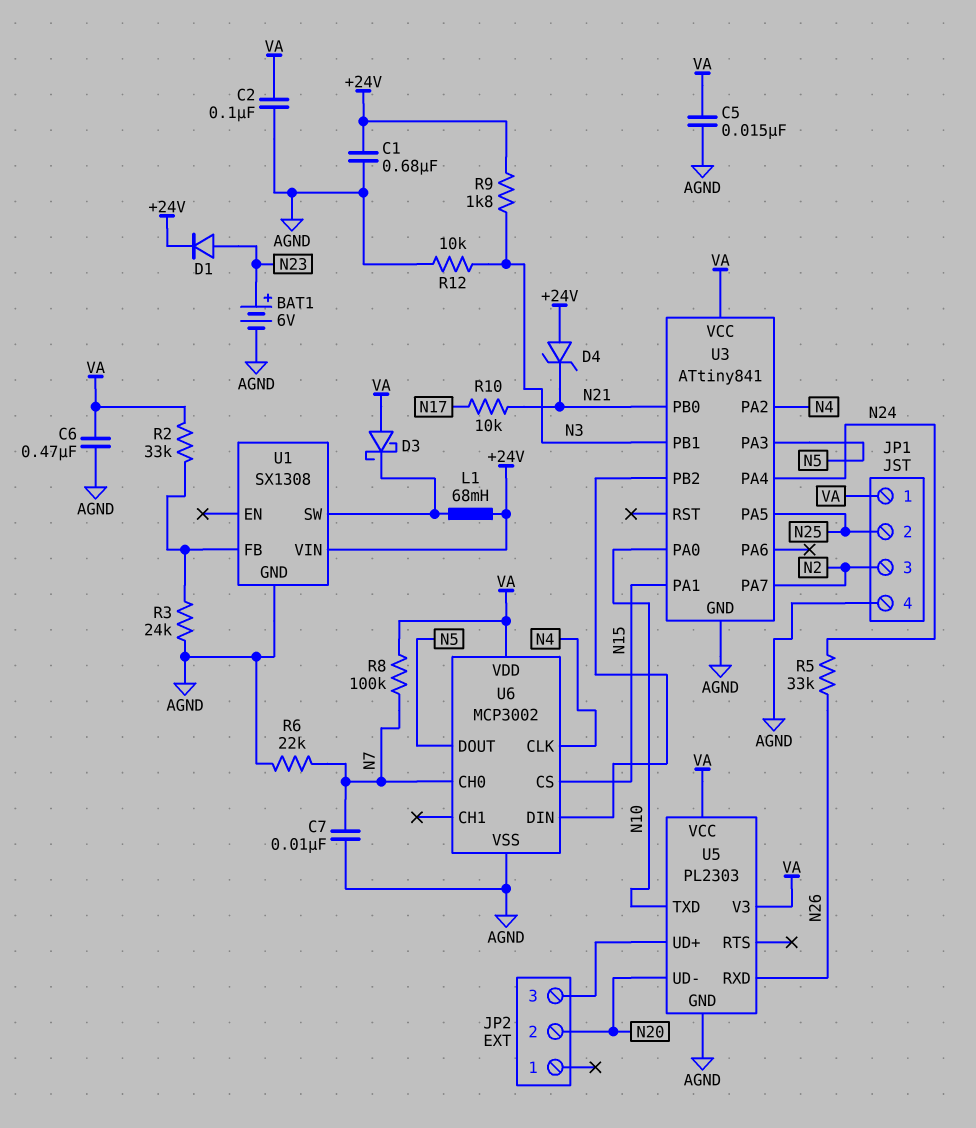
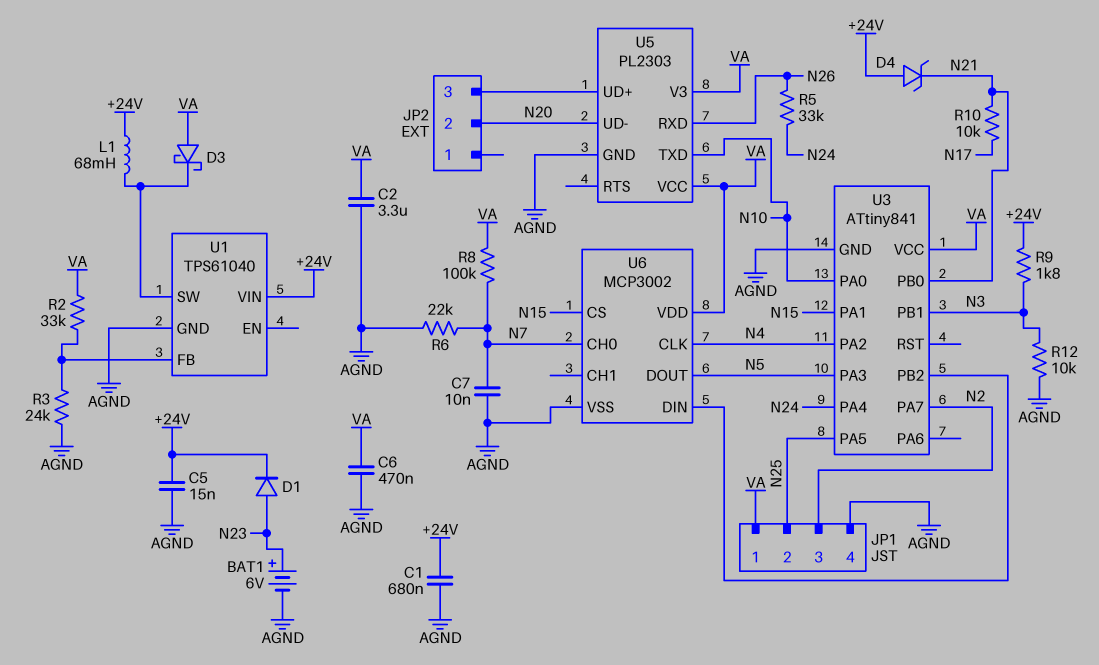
C2: 100nF (AGND, VA) -> 3.3uF (AGND, VA)
C5: 15nF (AGND, VA) -> 15nF (+24V, AGND)
U1: SX1308 -> TPS61040

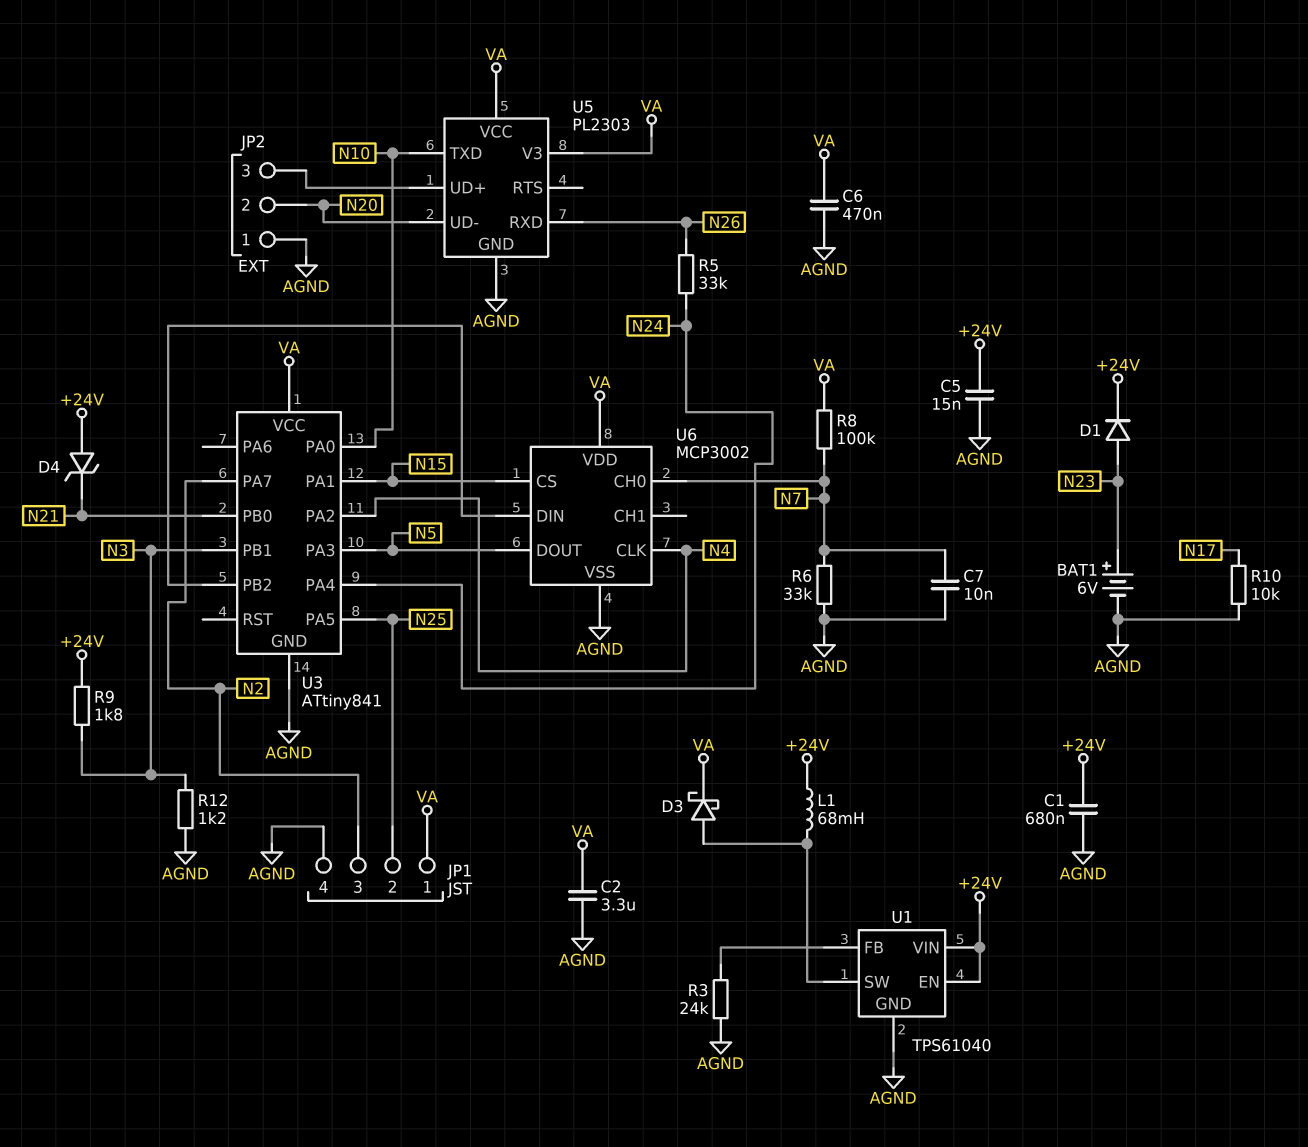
D3: schottky (A VA, K U1/SW) -> schottky (A U1/SW, K VA)
JP2 pin 1: none -> AGND
R2: 33k (U1/FB, VA) -> none
R6: 22k (AGND, N7) -> 33k (AGND, N7)
R10: 10k (N17, N21) -> 10k (AGND, N17)
R12: 10k (AGND, N3) -> 1.2k (AGND, N3)
U1 pin EN: none -> +24V

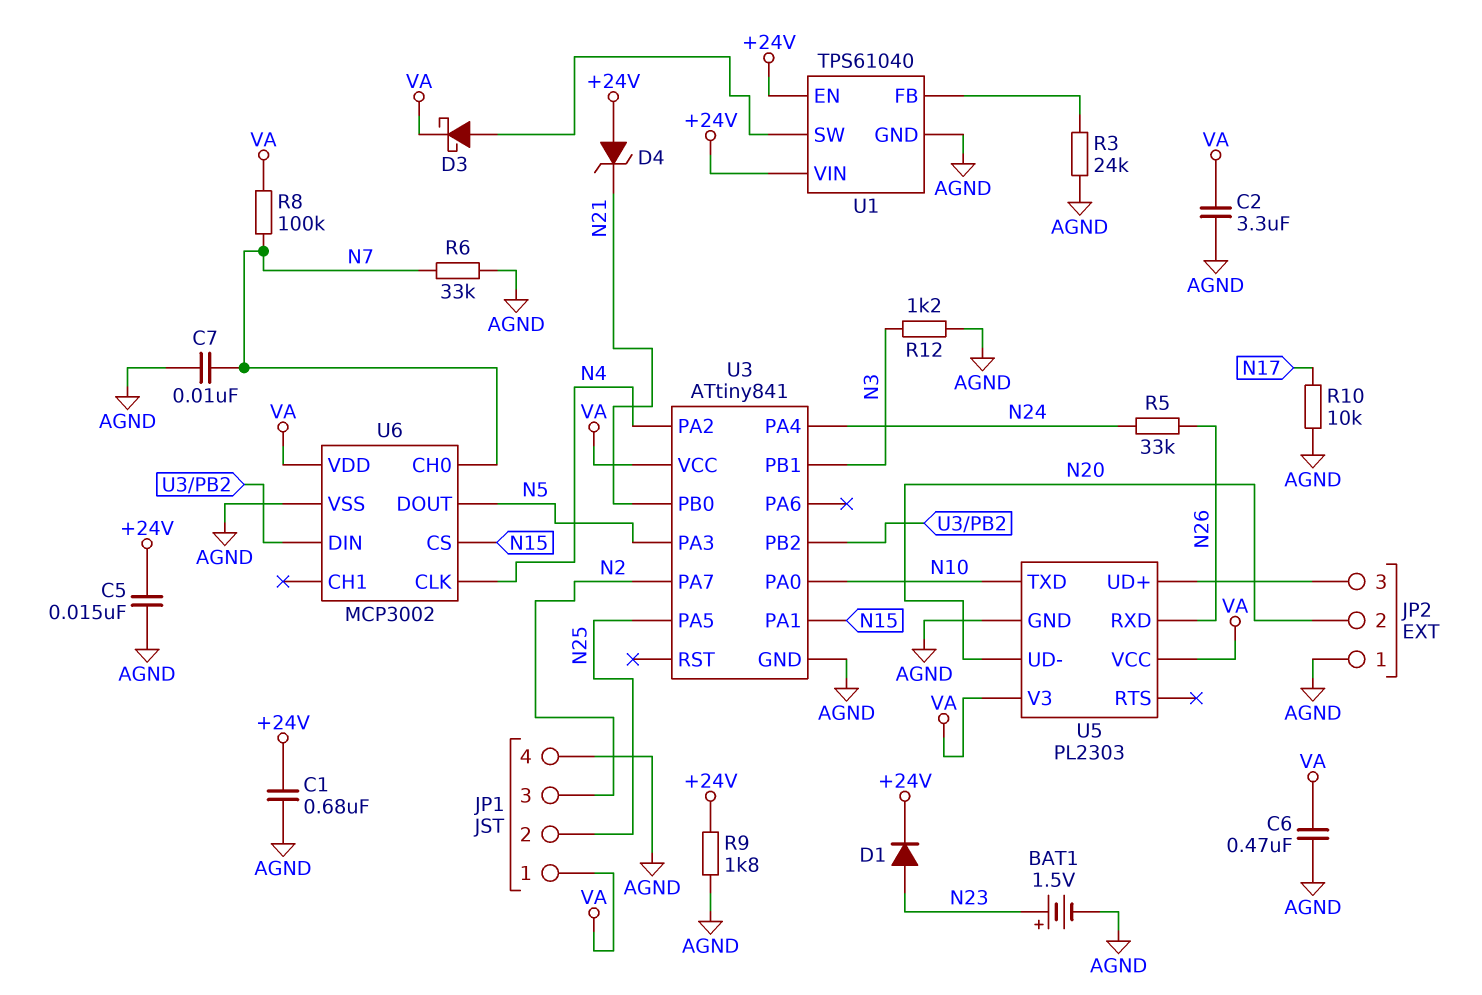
BAT1: 6V (plus N23, minus AGND) -> 1.5V (plus N23, minus AGND)
L1: 68mH (+24V, U1/SW) -> none
R9: 1.8k (+24V, N3) -> 1.8k (+24V, AGND)

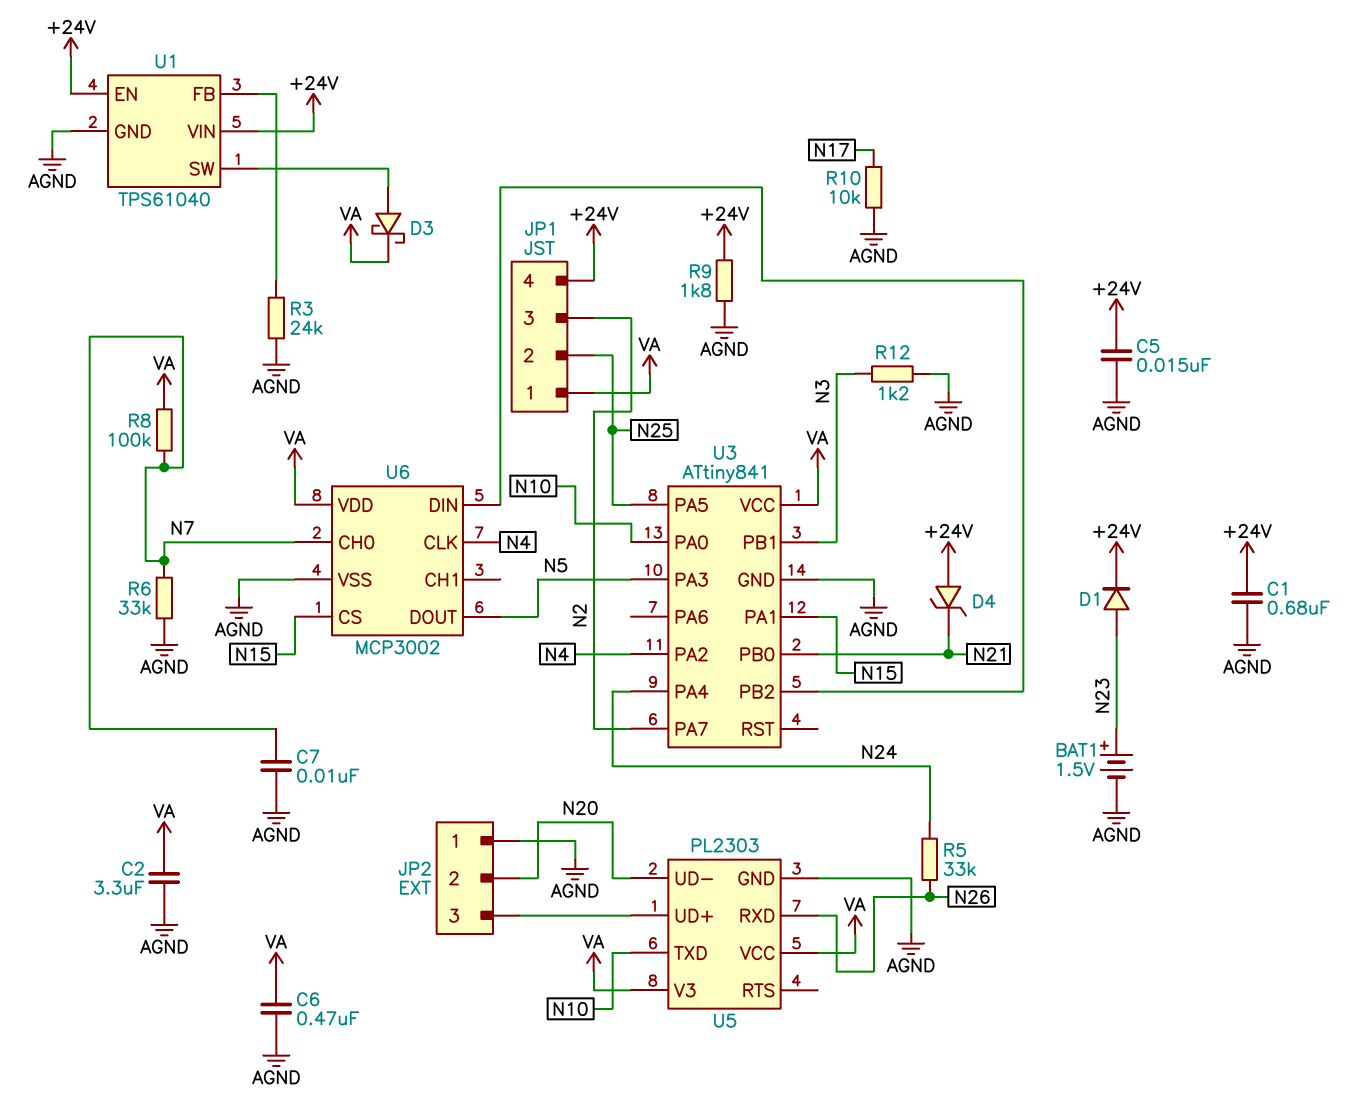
JP1 pin 4: AGND -> +24V

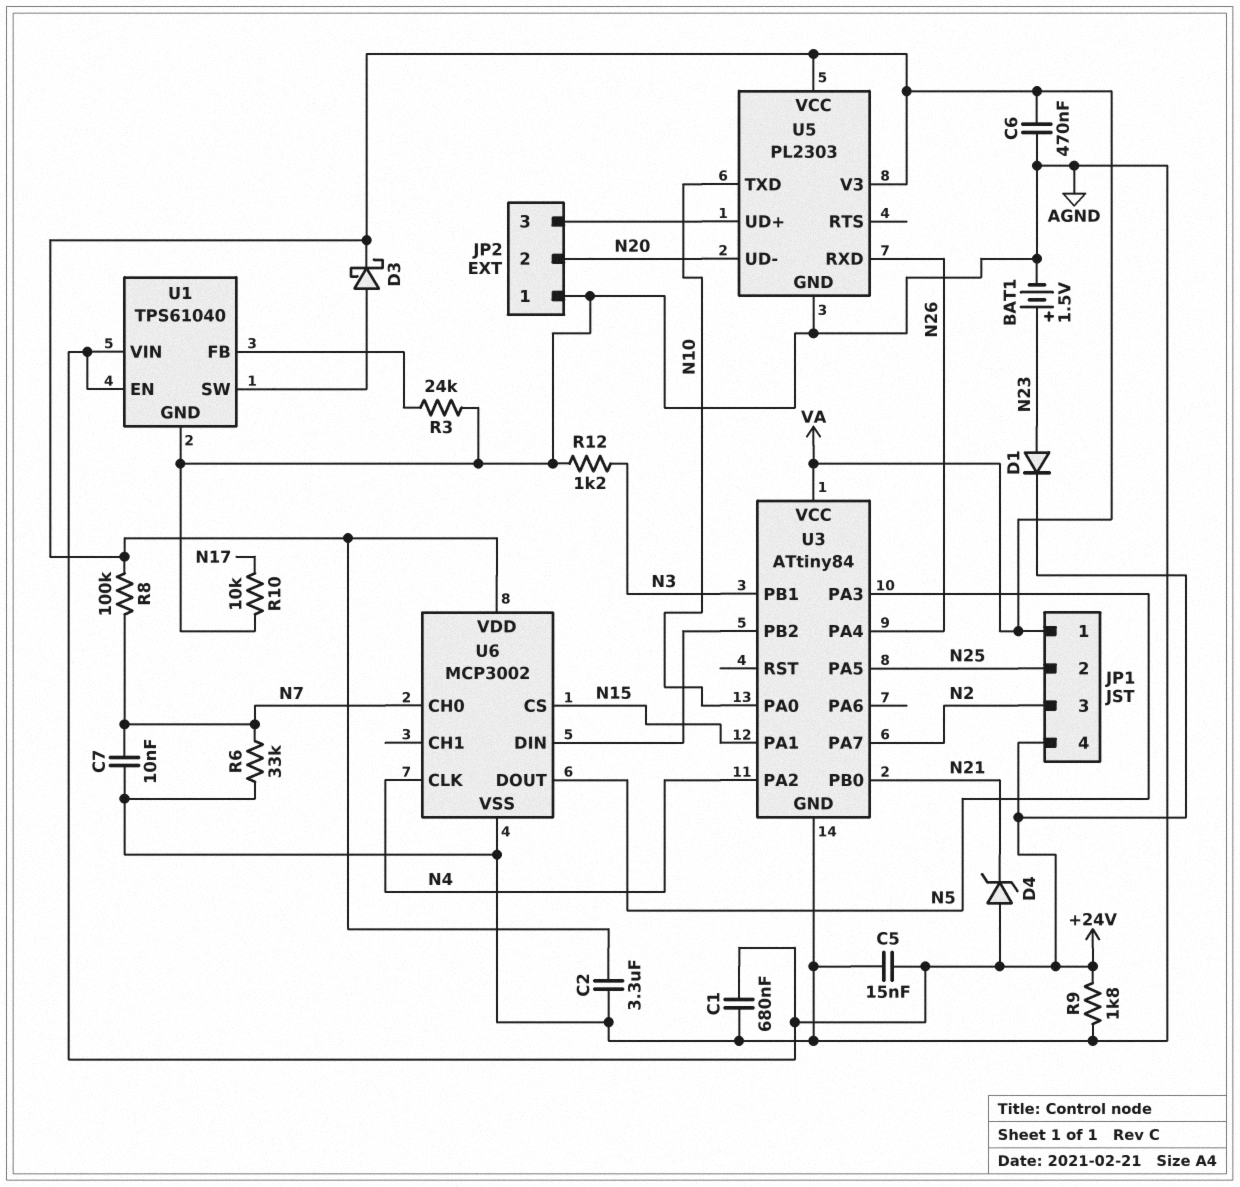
R5: 33k (N24, N26) -> none
U3: ATtiny841 -> ATtiny84
U3 pin PA4: N24 -> N26

